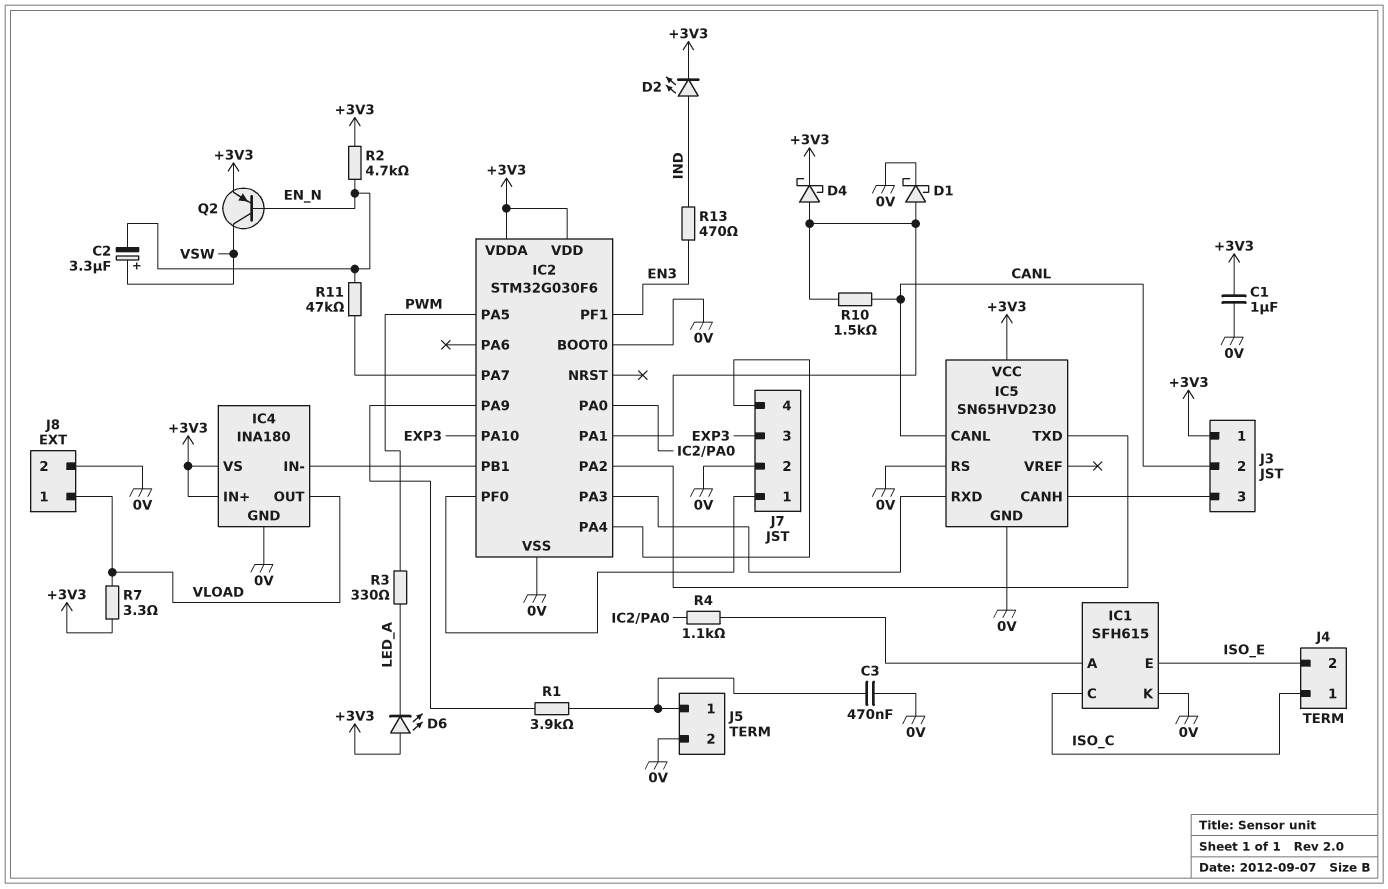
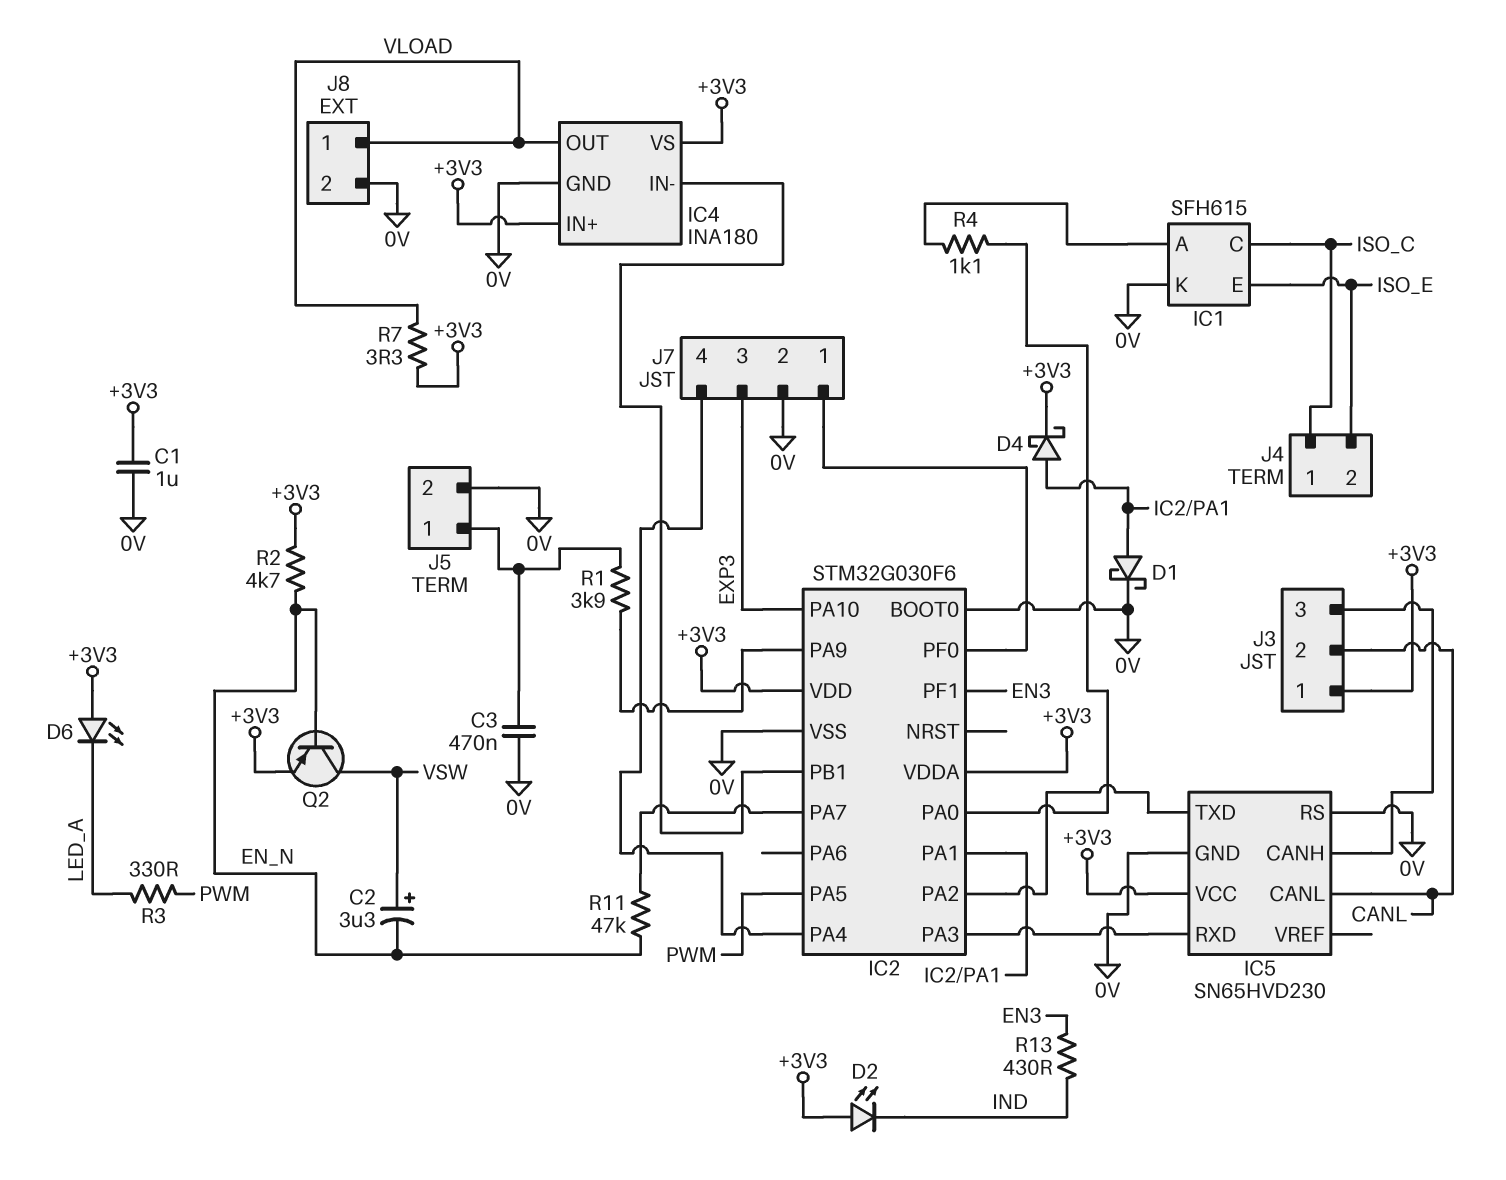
D2: LED (A IND, K +3V3) -> LED (A +3V3, K IND)
R10: 1.5k (CANL, IC2/PA1) -> none
R13: 470 (EN3, IND) -> 430 (EN3, IND)

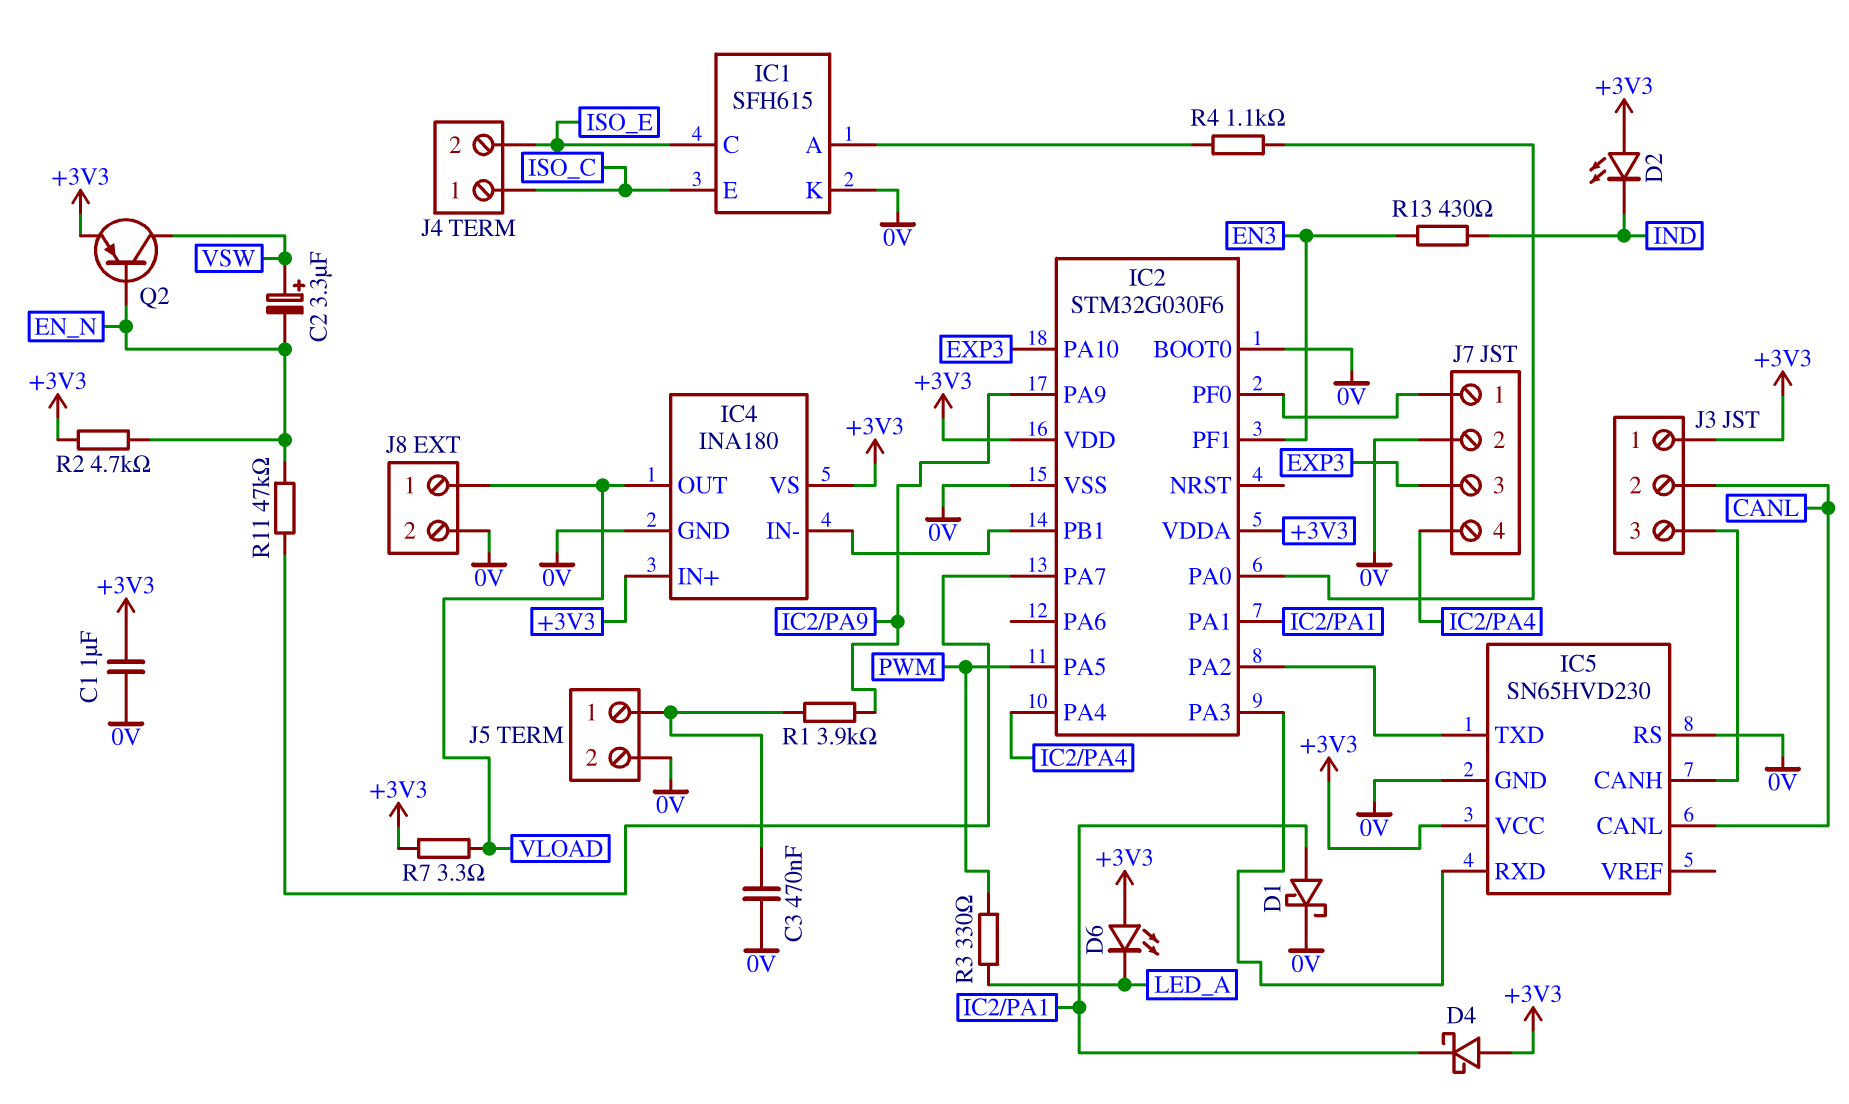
D4: schottky (A IC2/PA1, K +3V3) -> schottky (A +3V3, K IC2/PA1)
IC1 pin C: ISO_C -> ISO_E
IC1 pin E: ISO_E -> ISO_C

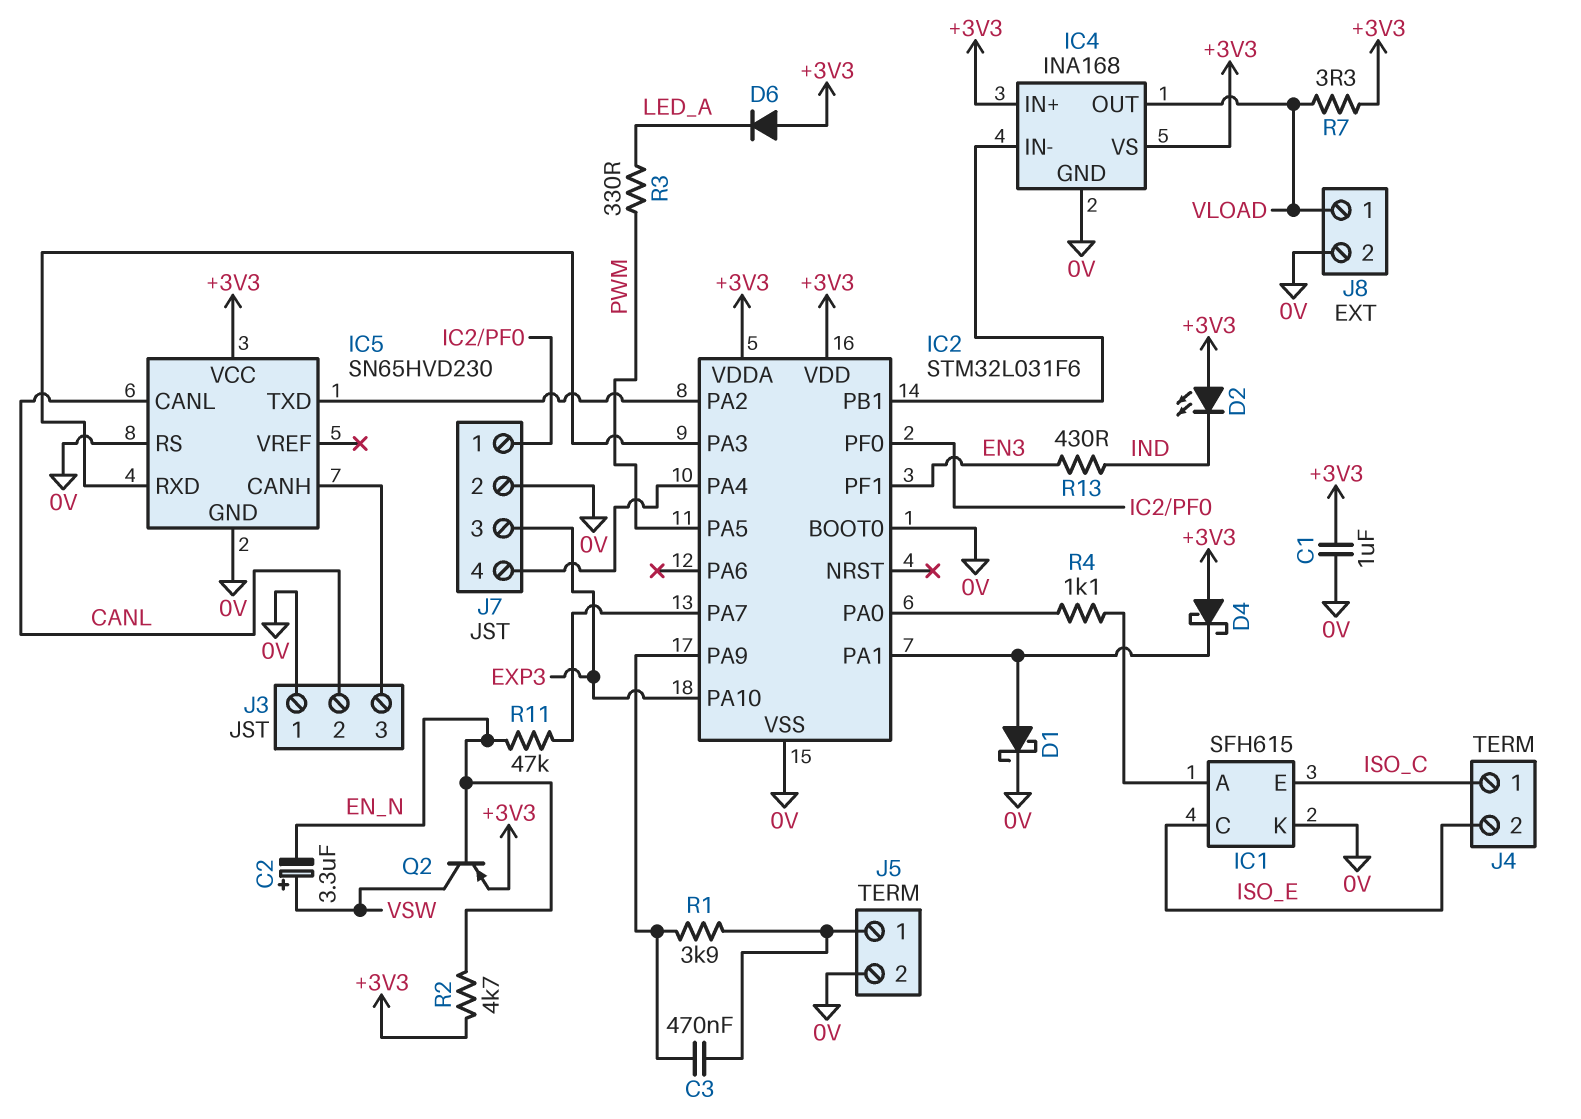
C3: 470nF (0V, J5/1) -> 470nF (IC2/PA9, J5/1)
D6: LED (A +3V3, K LED_A) -> diode (A +3V3, K LED_A)
IC2: STM32G030F6 -> STM32L031F6
IC4: INA180 -> INA168
J3 pin 1: +3V3 -> 0V

